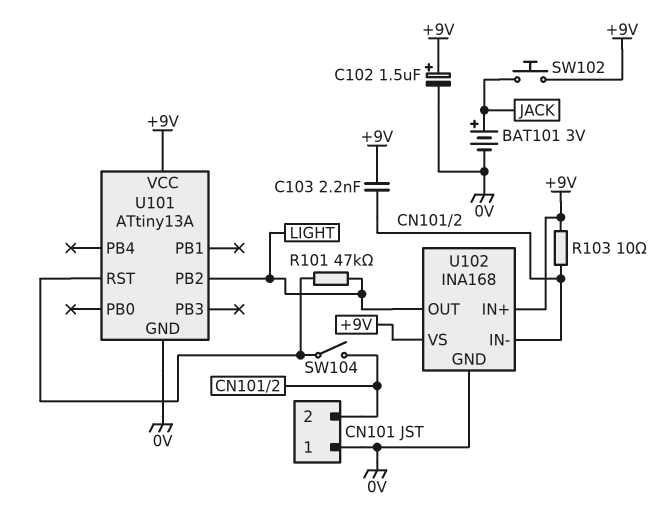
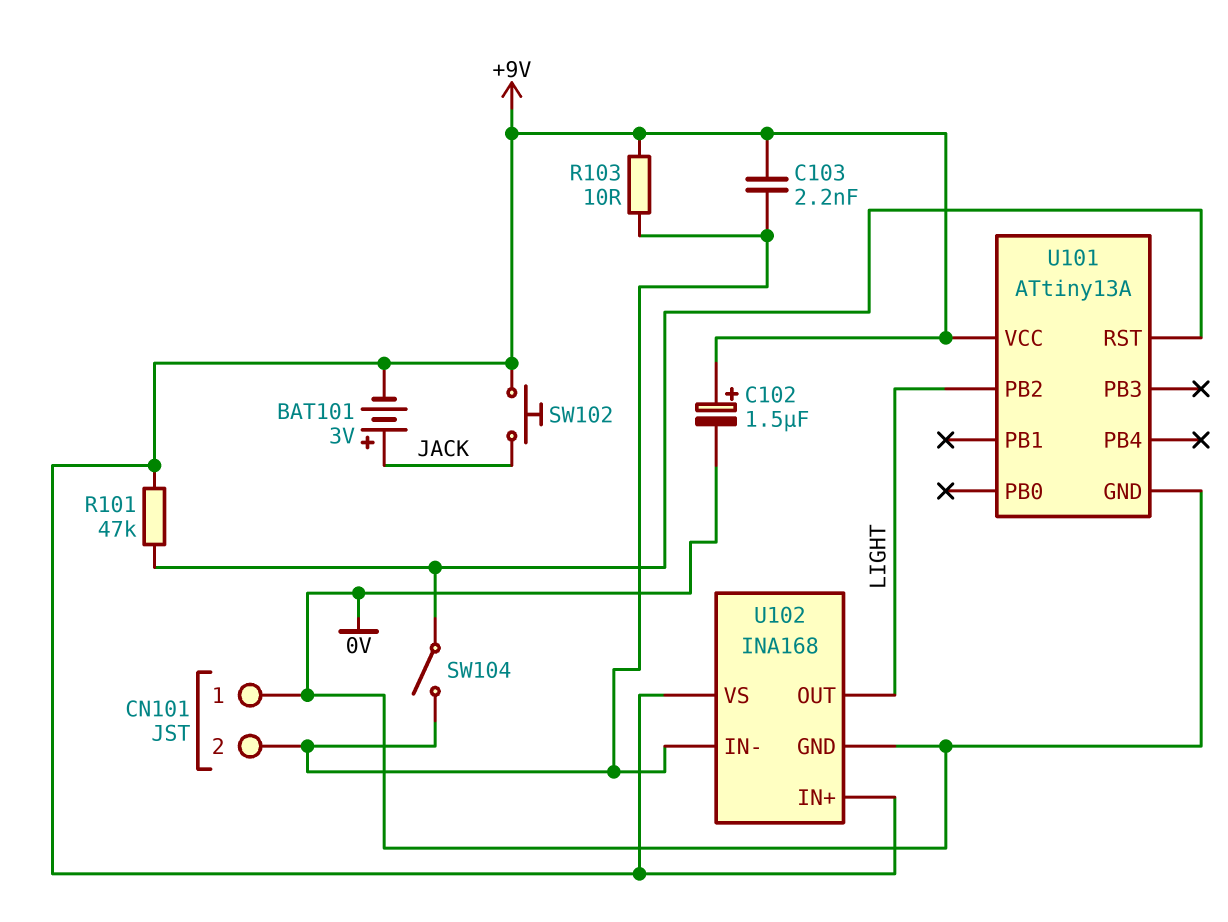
BAT101: 3V (plus JACK, minus 0V) -> 3V (plus JACK, minus +9V)
R101: 47k (LIGHT, U101/RST) -> 47k (+9V, U101/RST)

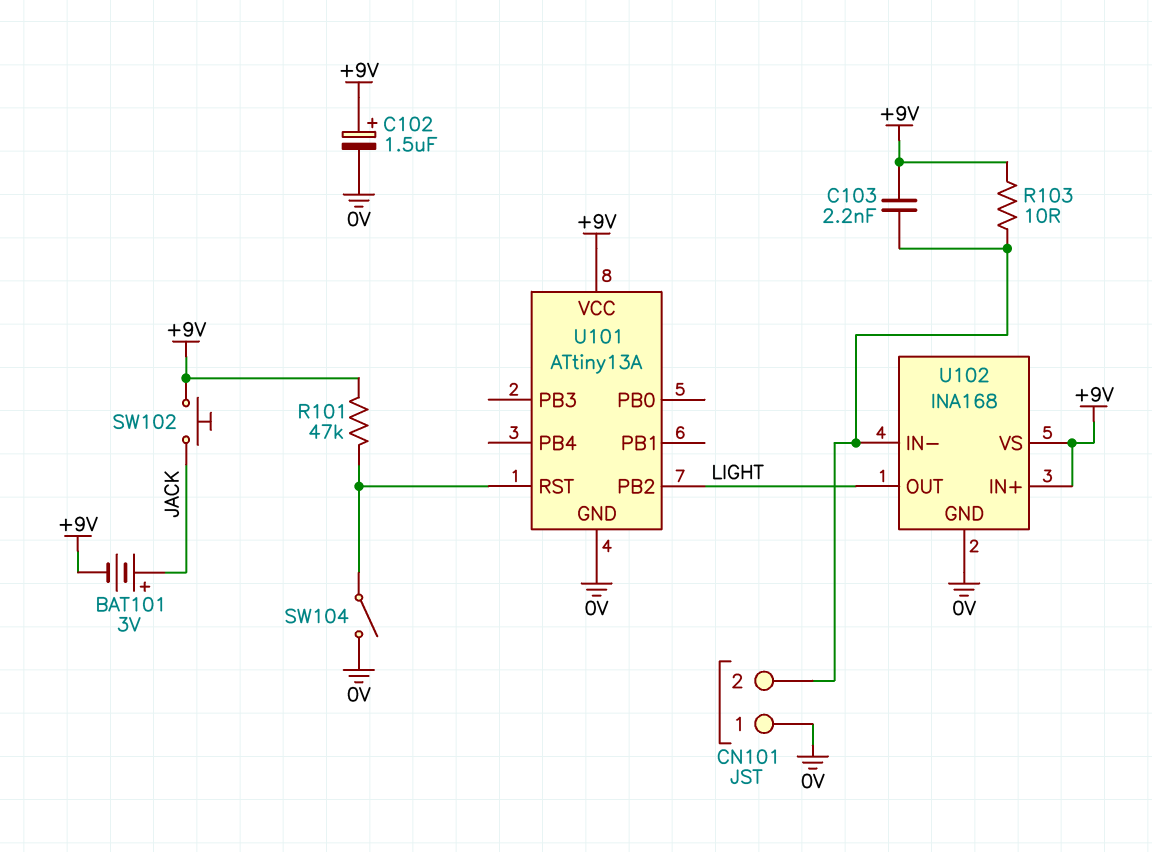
SW104: switch (CN101/2, U101/RST) -> switch (0V, U101/RST)

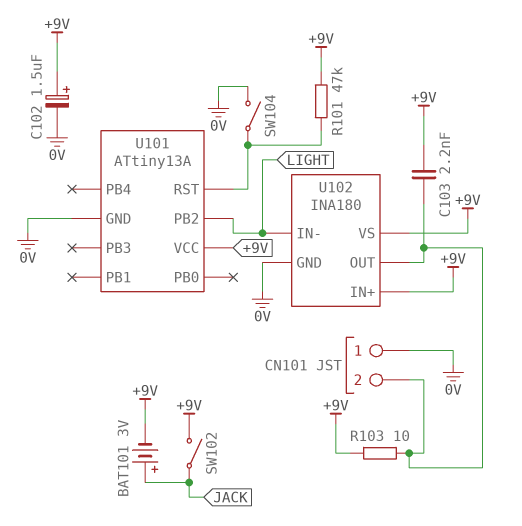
SW102: button (+9V, JACK) -> switch (+9V, JACK)
U102: INA168 -> INA180
U102 pin IN-: CN101/2 -> LIGHT
U102 pin OUT: LIGHT -> CN101/2

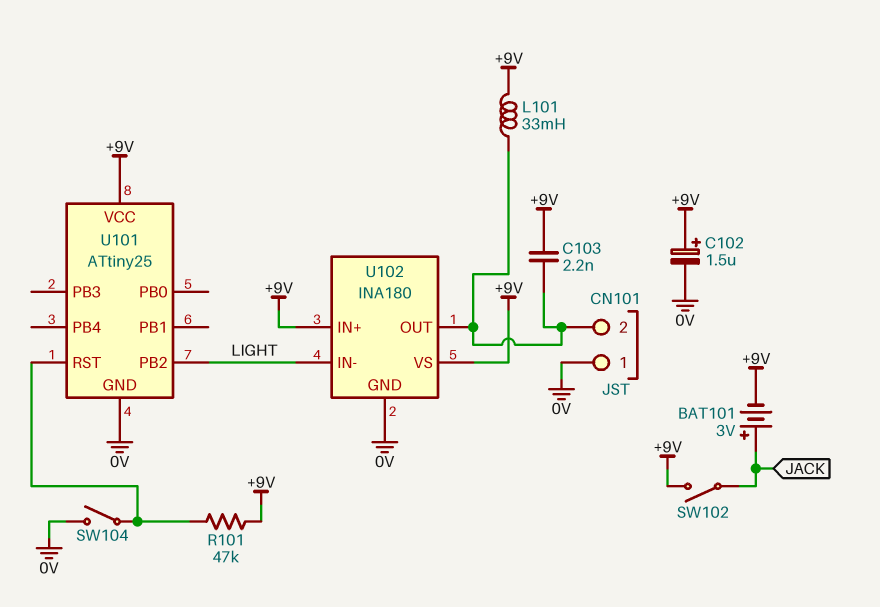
L101: none -> 33mH (+9V, CN101/2)
R103: 10 (+9V, CN101/2) -> none
U101: ATtiny13A -> ATtiny25

